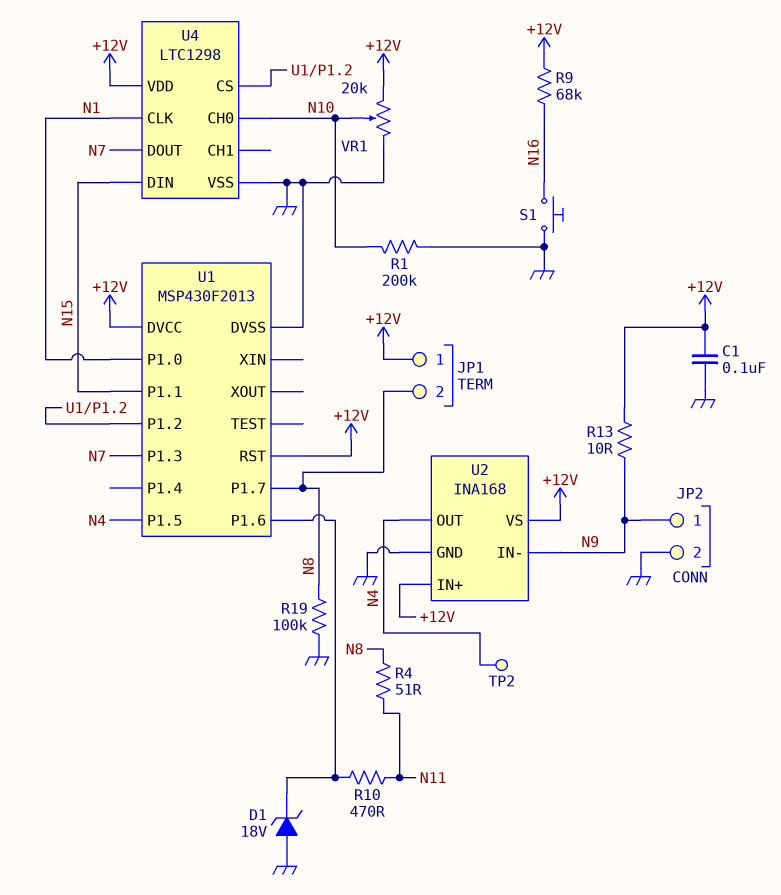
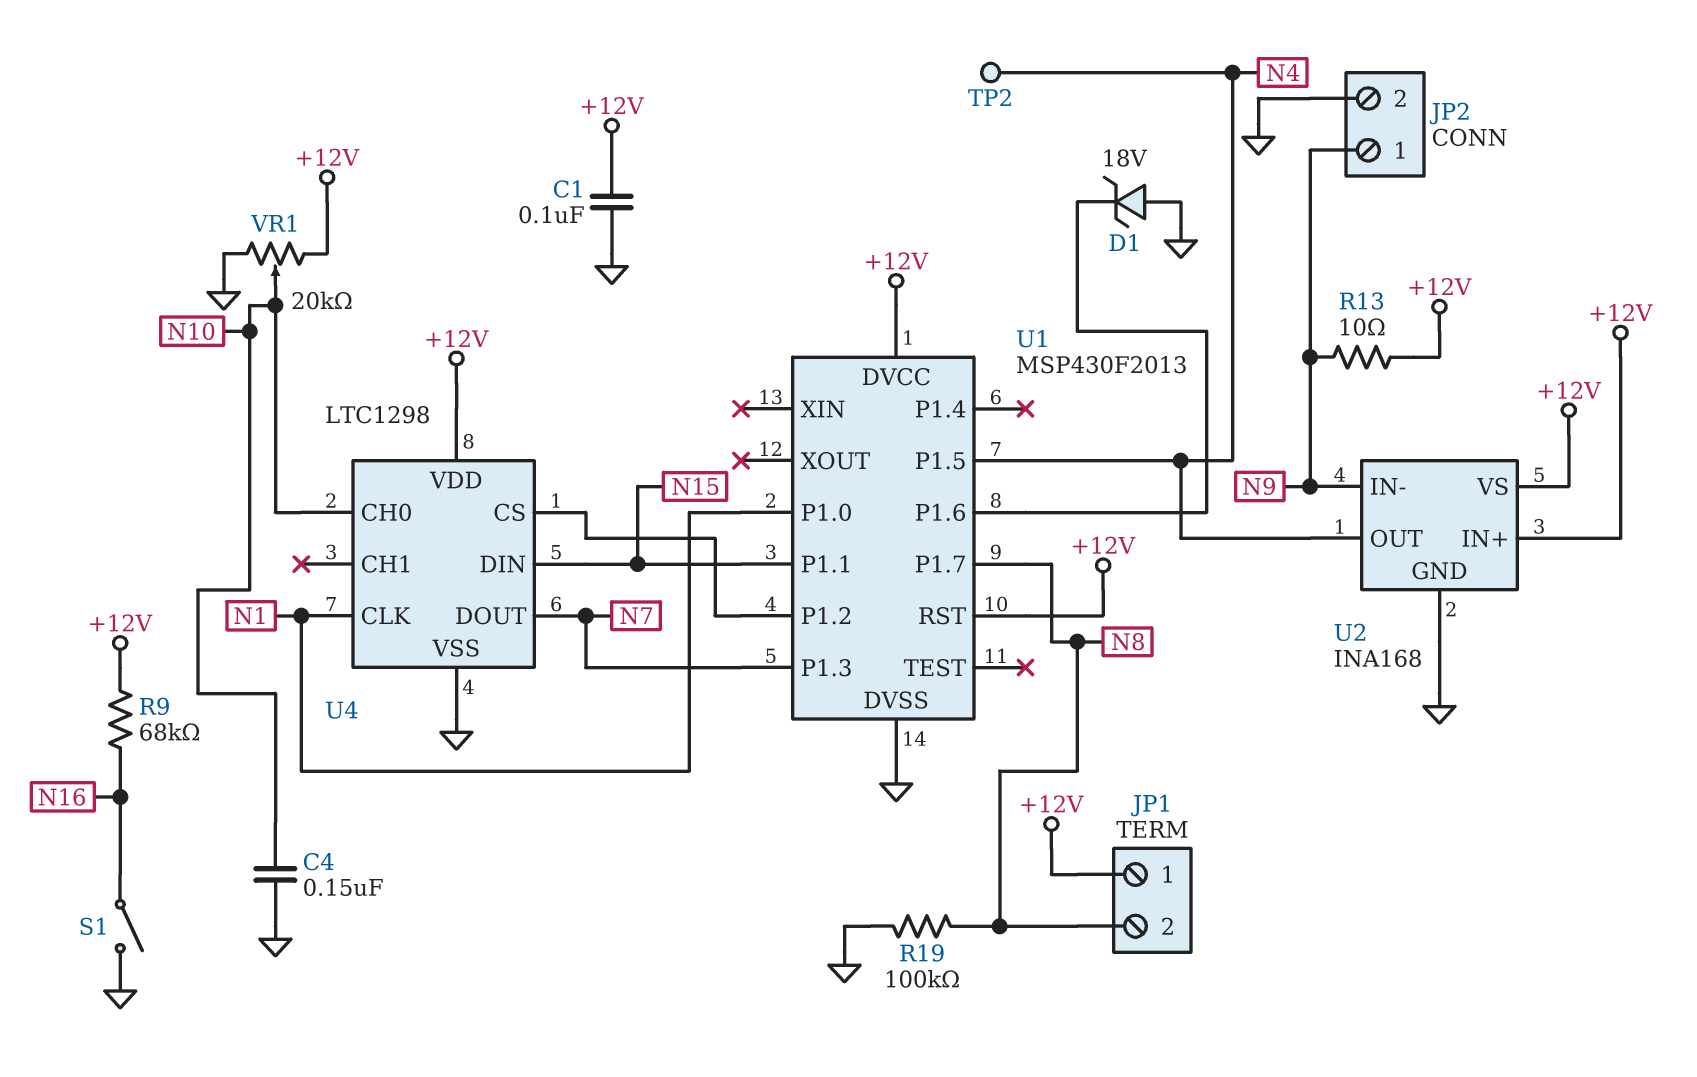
C4: none -> 150nF (GND, N10)
R1: 200k (GND, N10) -> none
R4: 51 (N8, N11) -> none
R10: 470 (N11, U1/P1.6) -> none
S1: button (GND, N16) -> switch (GND, N16)

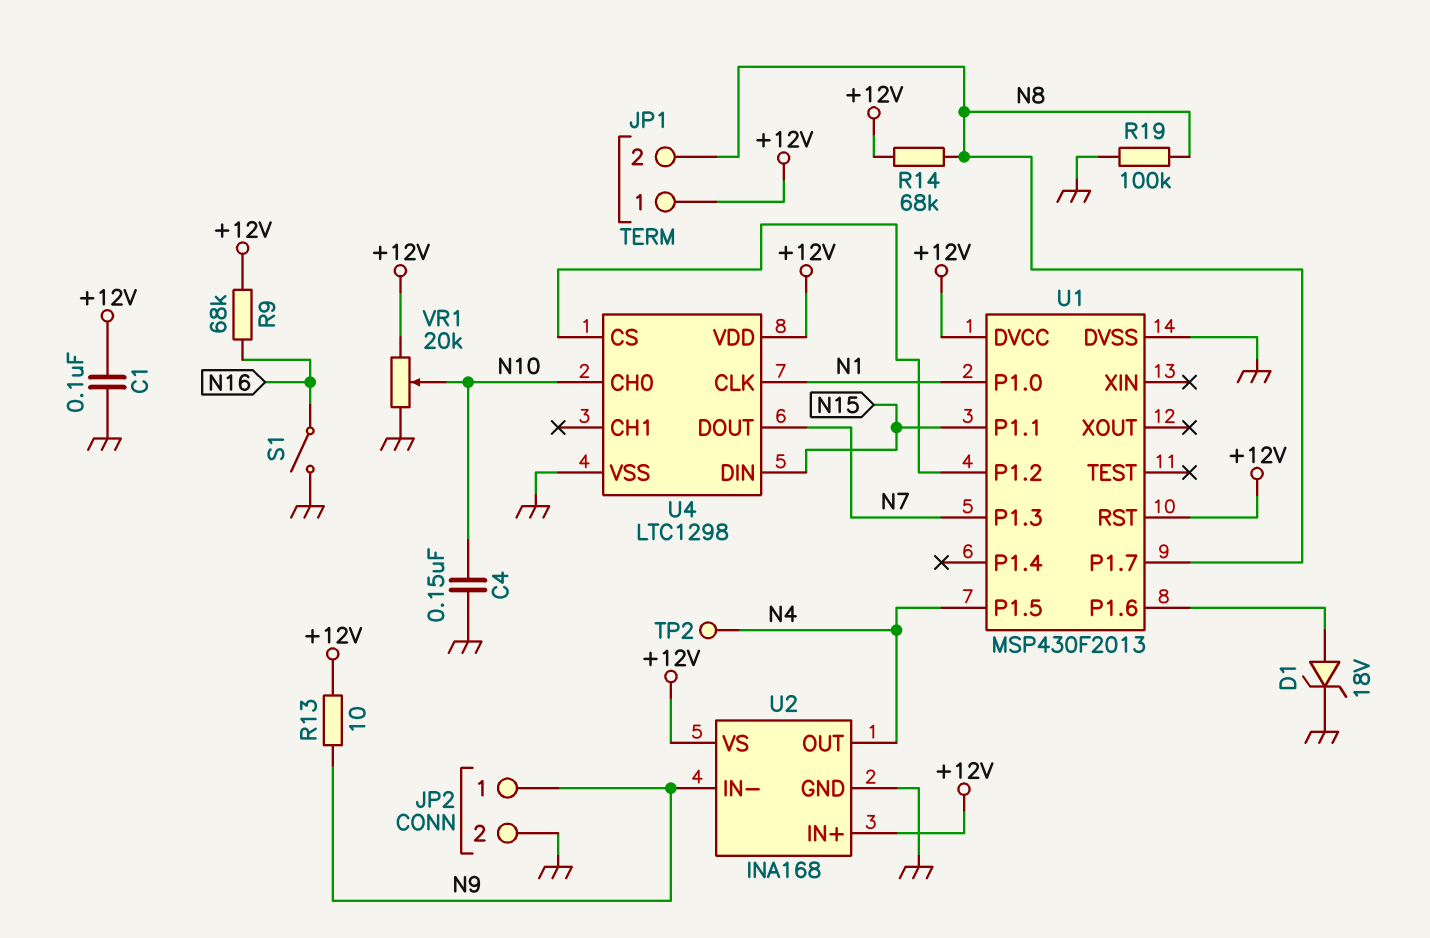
D1: zener 18V (A GND, K U1/P1.6) -> zener 18V (A U1/P1.6, K GND)
R14: none -> 68k (+12V, N8)

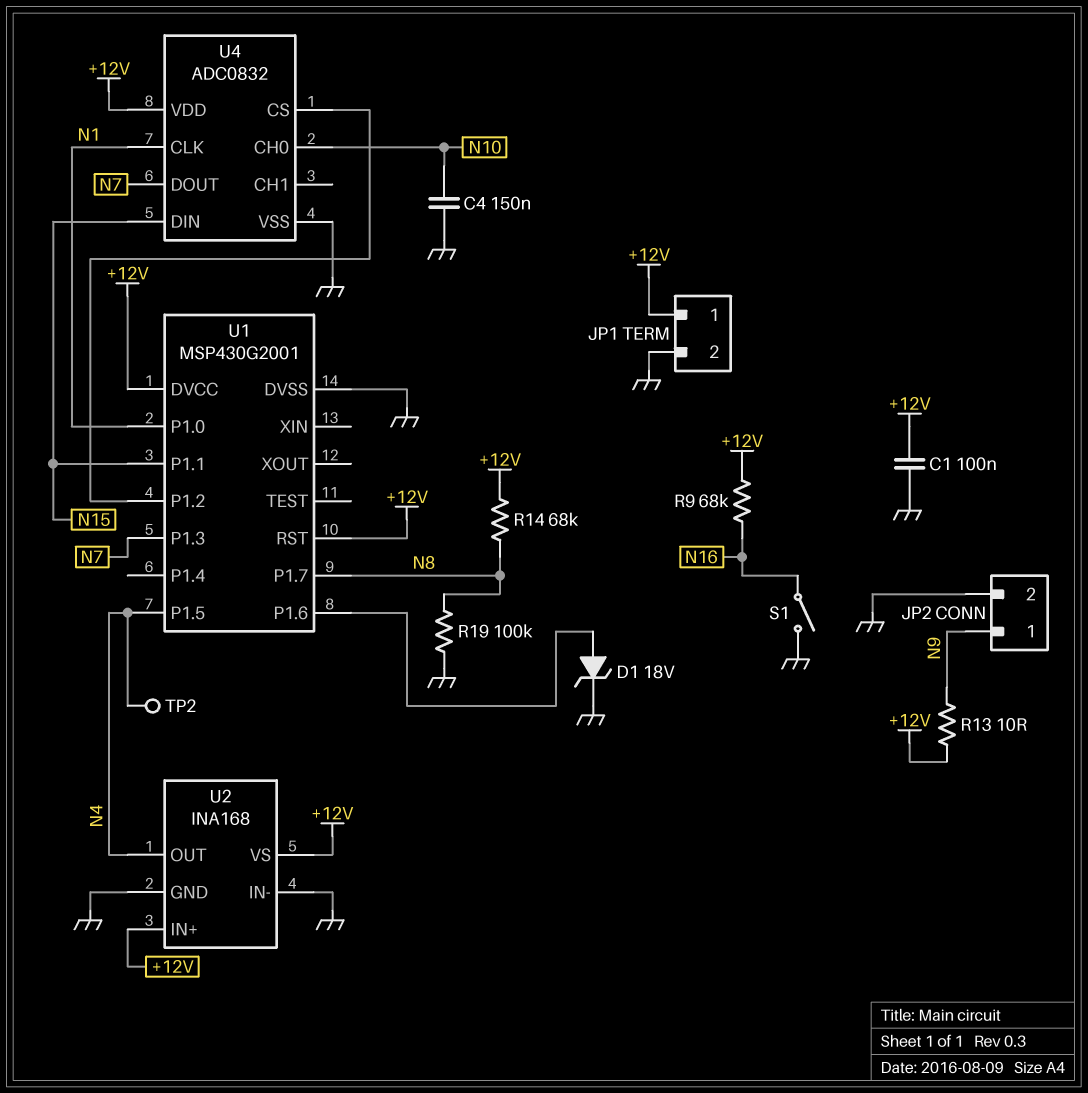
JP1 pin 2: N8 -> GND
U1: MSP430F2013 -> MSP430G2001
U2 pin IN-: N9 -> GND
U4: LTC1298 -> ADC0832
VR1: 20k (+12V, GND, wiper N10) -> none

